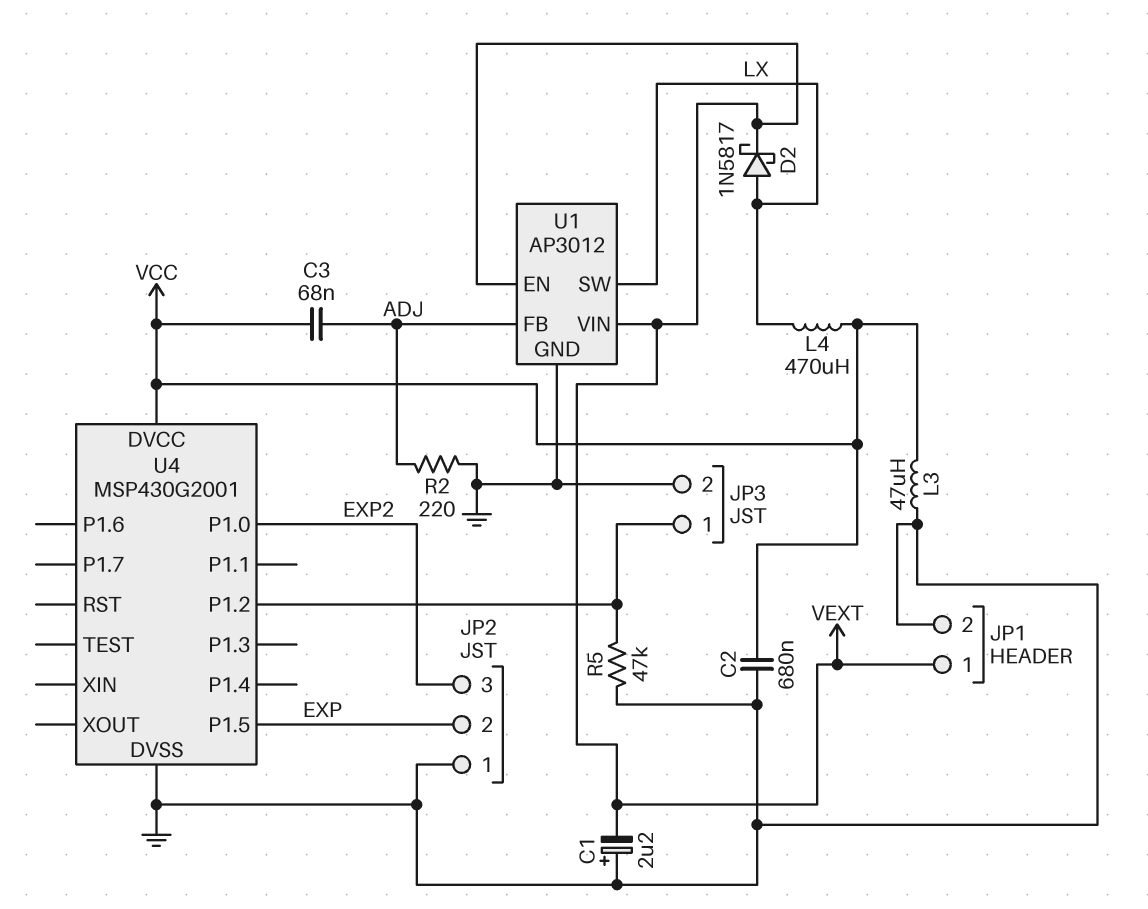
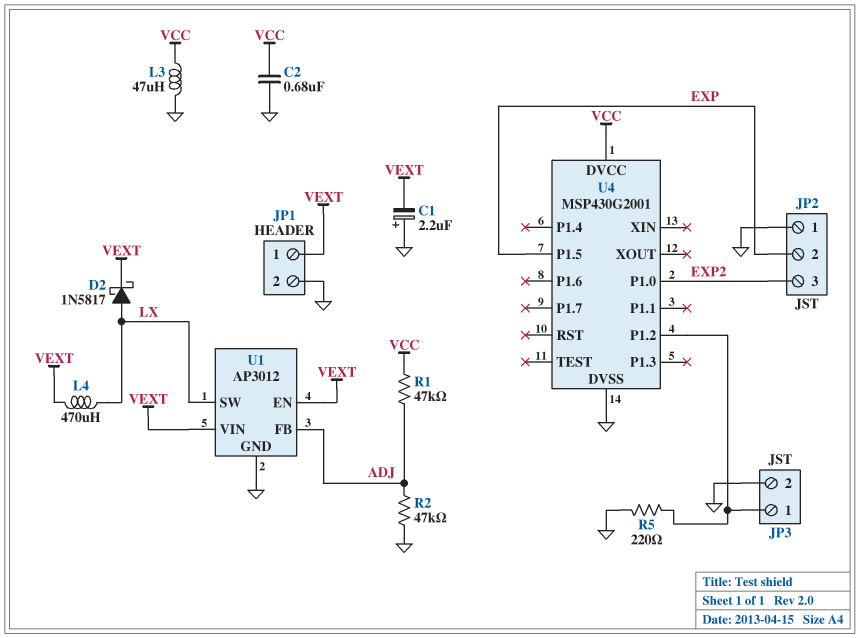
C3: 68nF (ADJ, VCC) -> none
L4: 470uH (LX, VCC) -> 470uH (LX, VEXT)
R1: none -> 47k (ADJ, VCC)
R2: 220 (ADJ, GND) -> 47k (ADJ, GND)
R5: 47k (GND, JP3/1) -> 220 (GND, JP3/1)

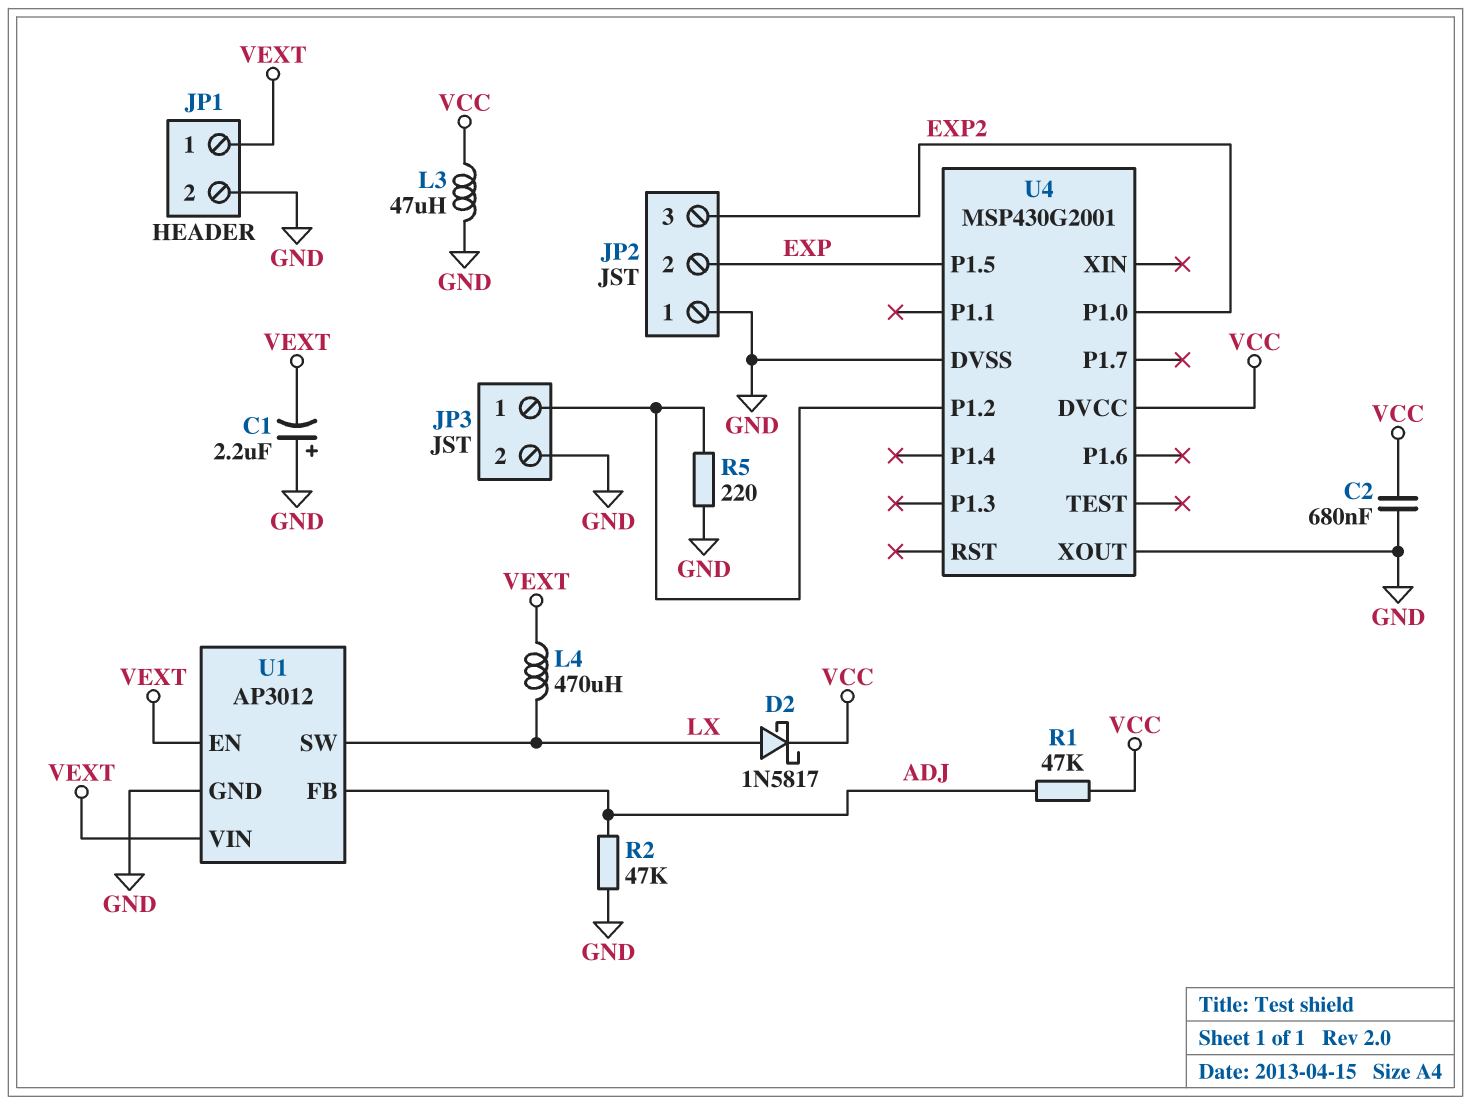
D2: schottky 1N5817 (A LX, K VEXT) -> schottky 1N5817 (A LX, K VCC)
U4 pin XOUT: none -> GND

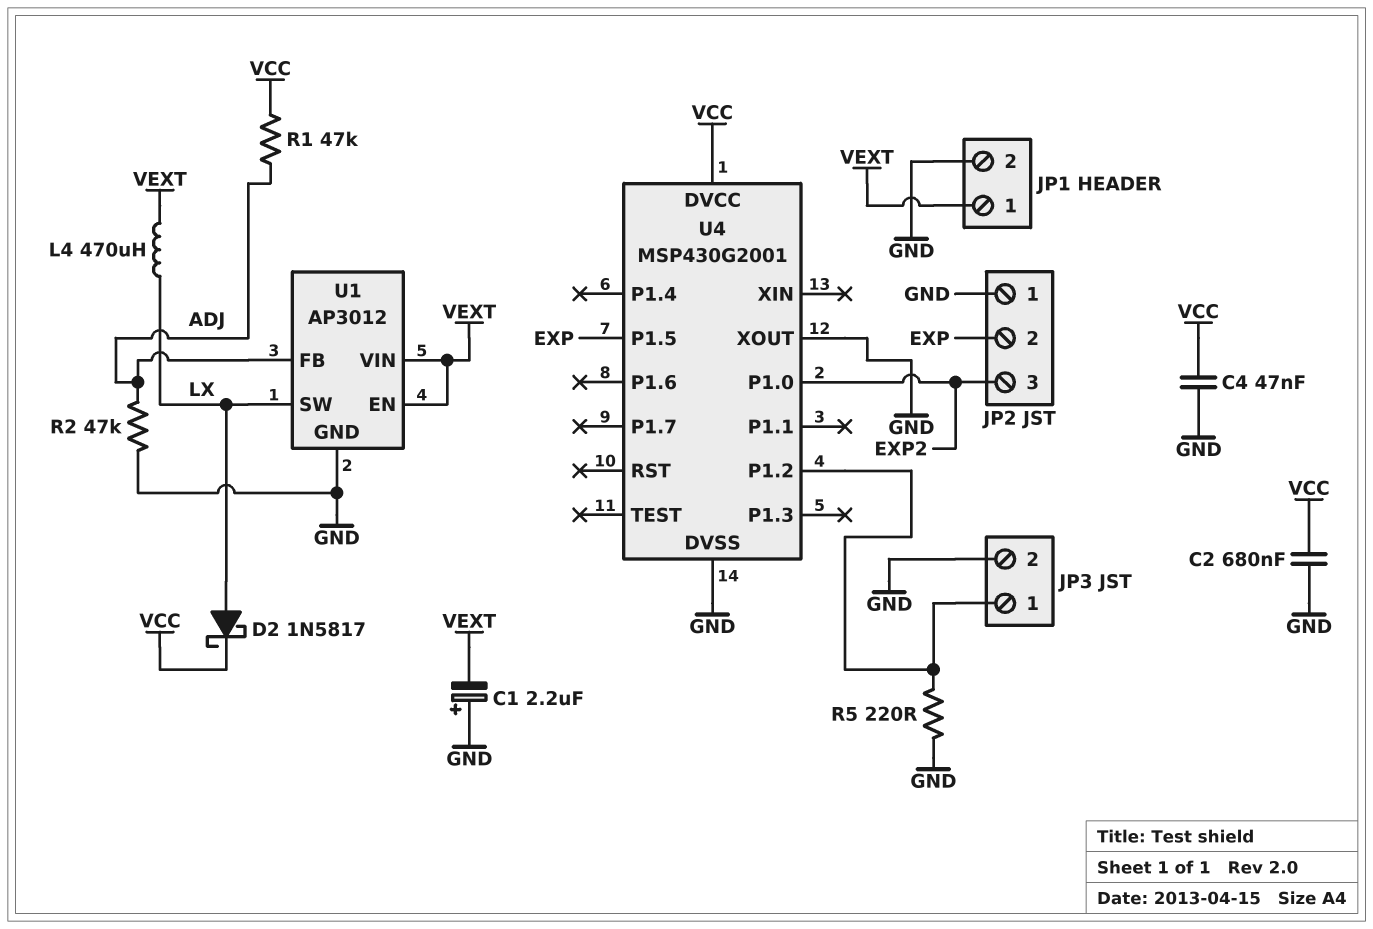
C4: none -> 47nF (GND, VCC)
L3: 47uH (GND, VCC) -> none

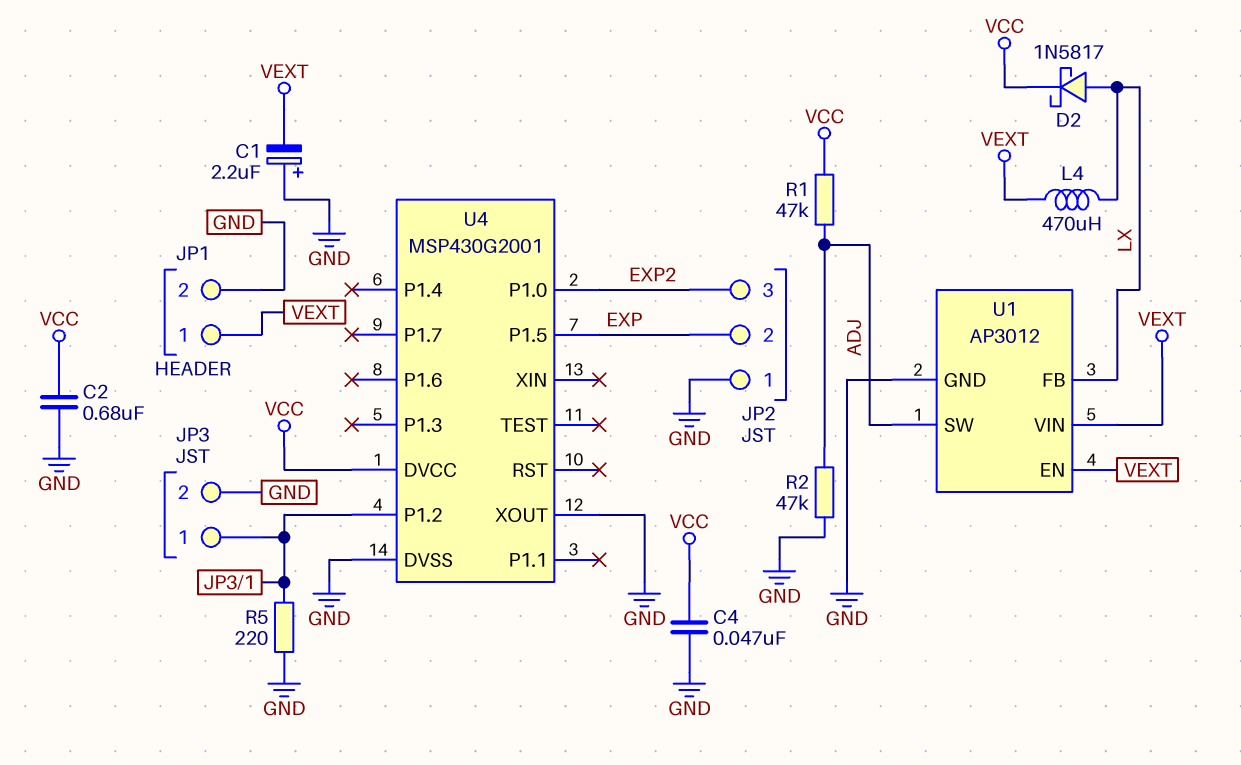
U1 pin FB: ADJ -> LX
U1 pin SW: LX -> ADJ

